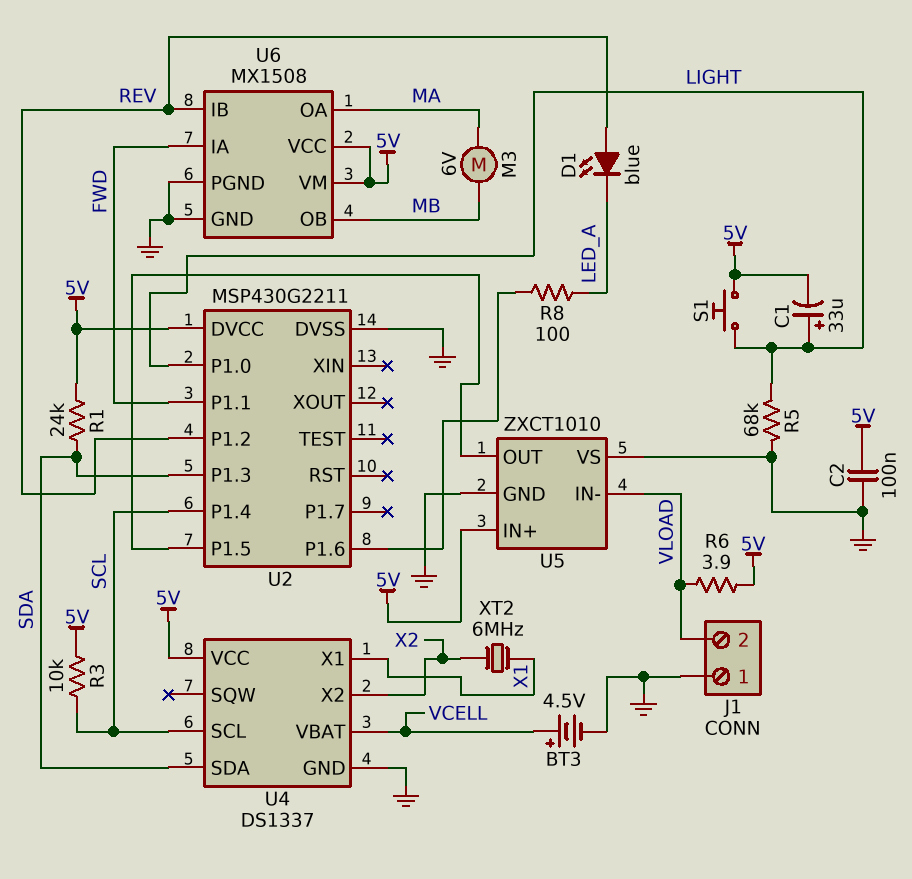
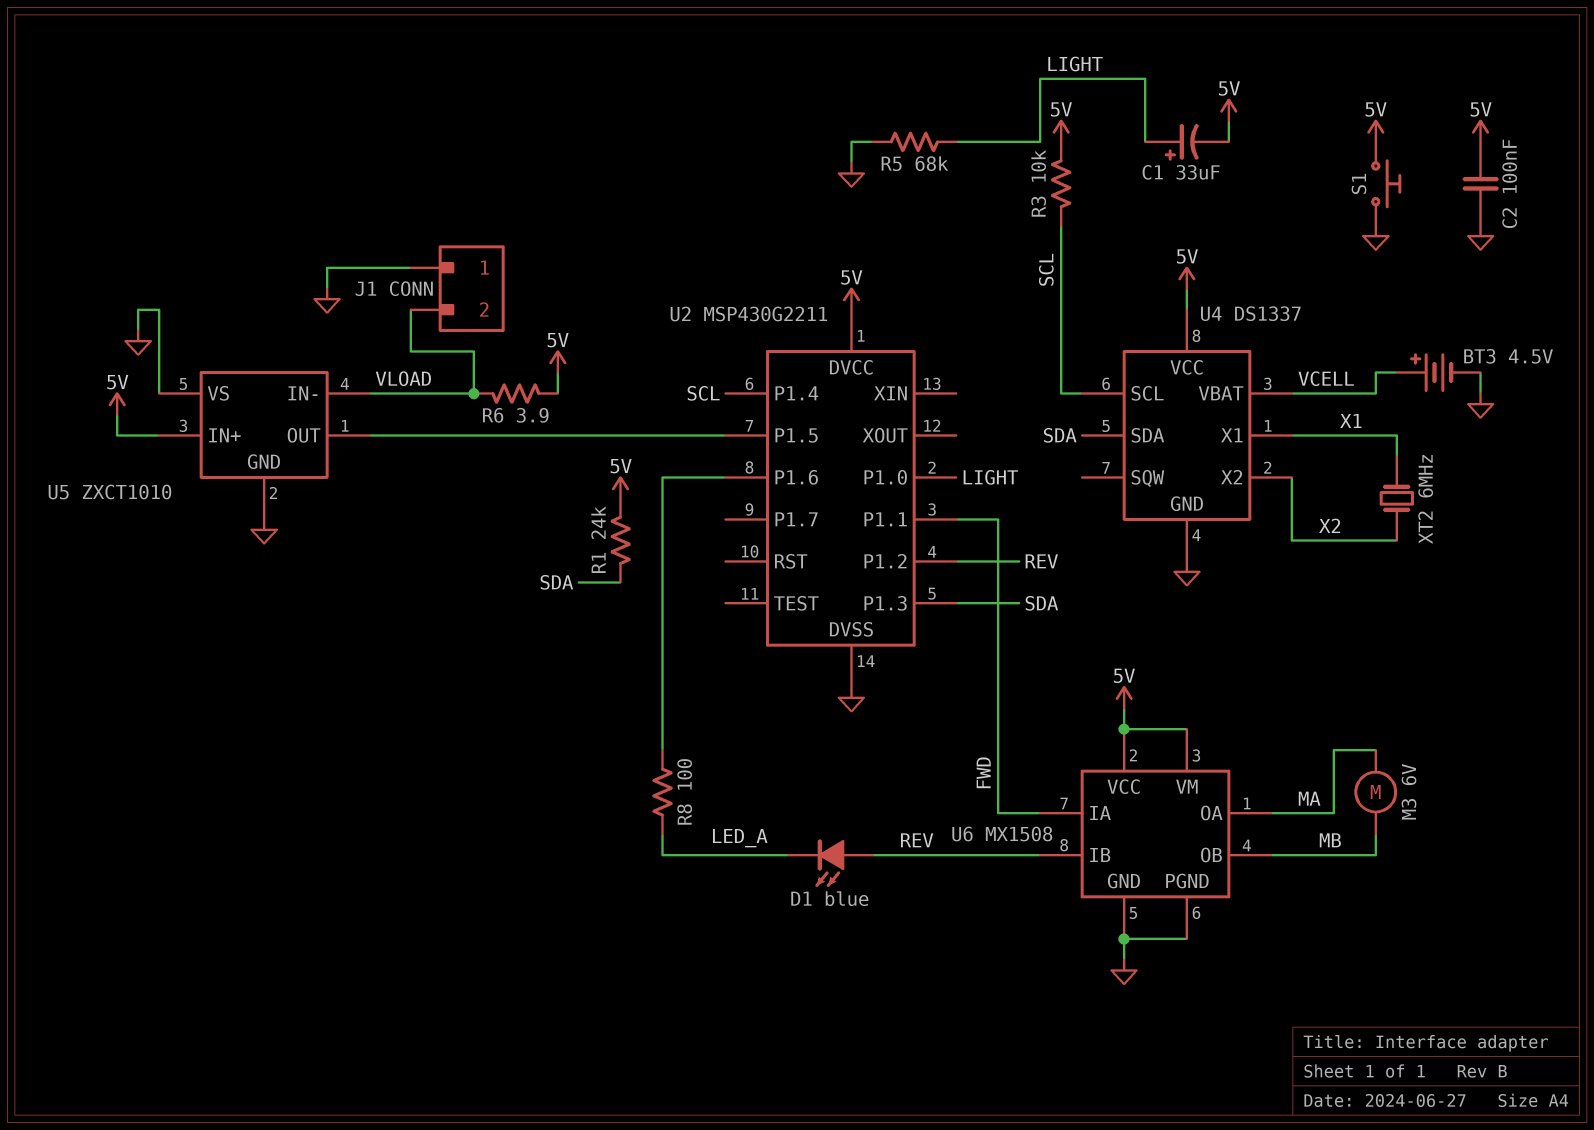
S1: button (5V, LIGHT) -> button (5V, GND)

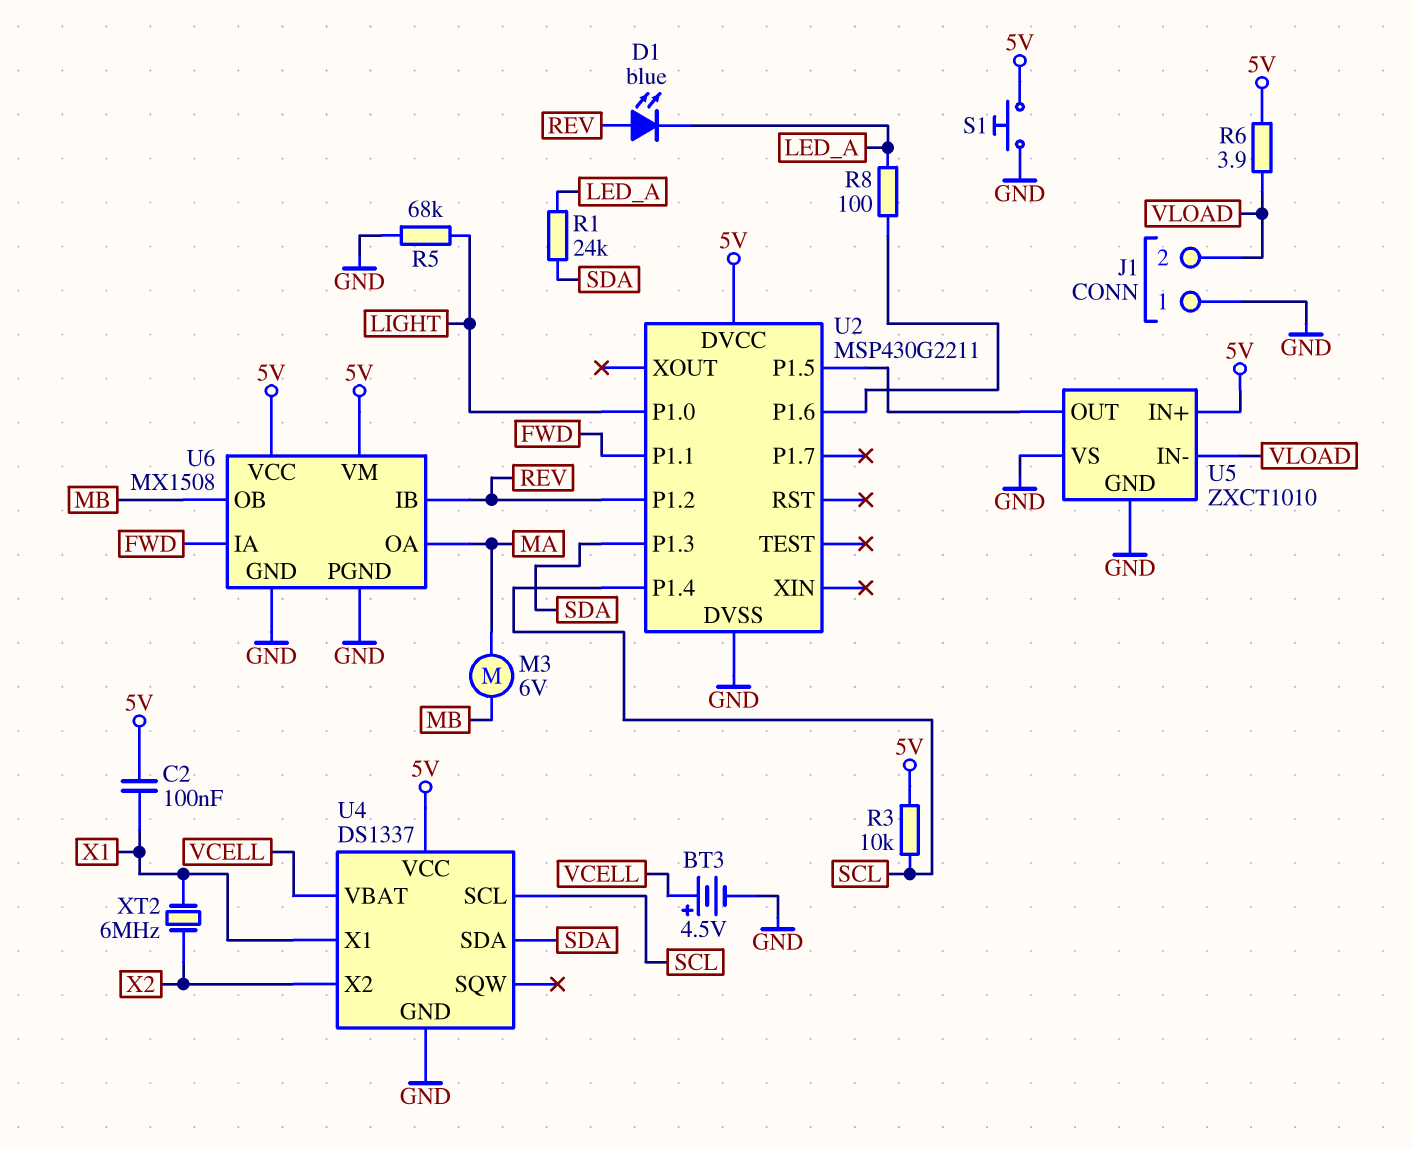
C1: 33uF (plus LIGHT, minus 5V) -> none
C2: 100nF (5V, GND) -> 100nF (5V, X1)
R1: 24k (5V, SDA) -> 24k (LED_A, SDA)

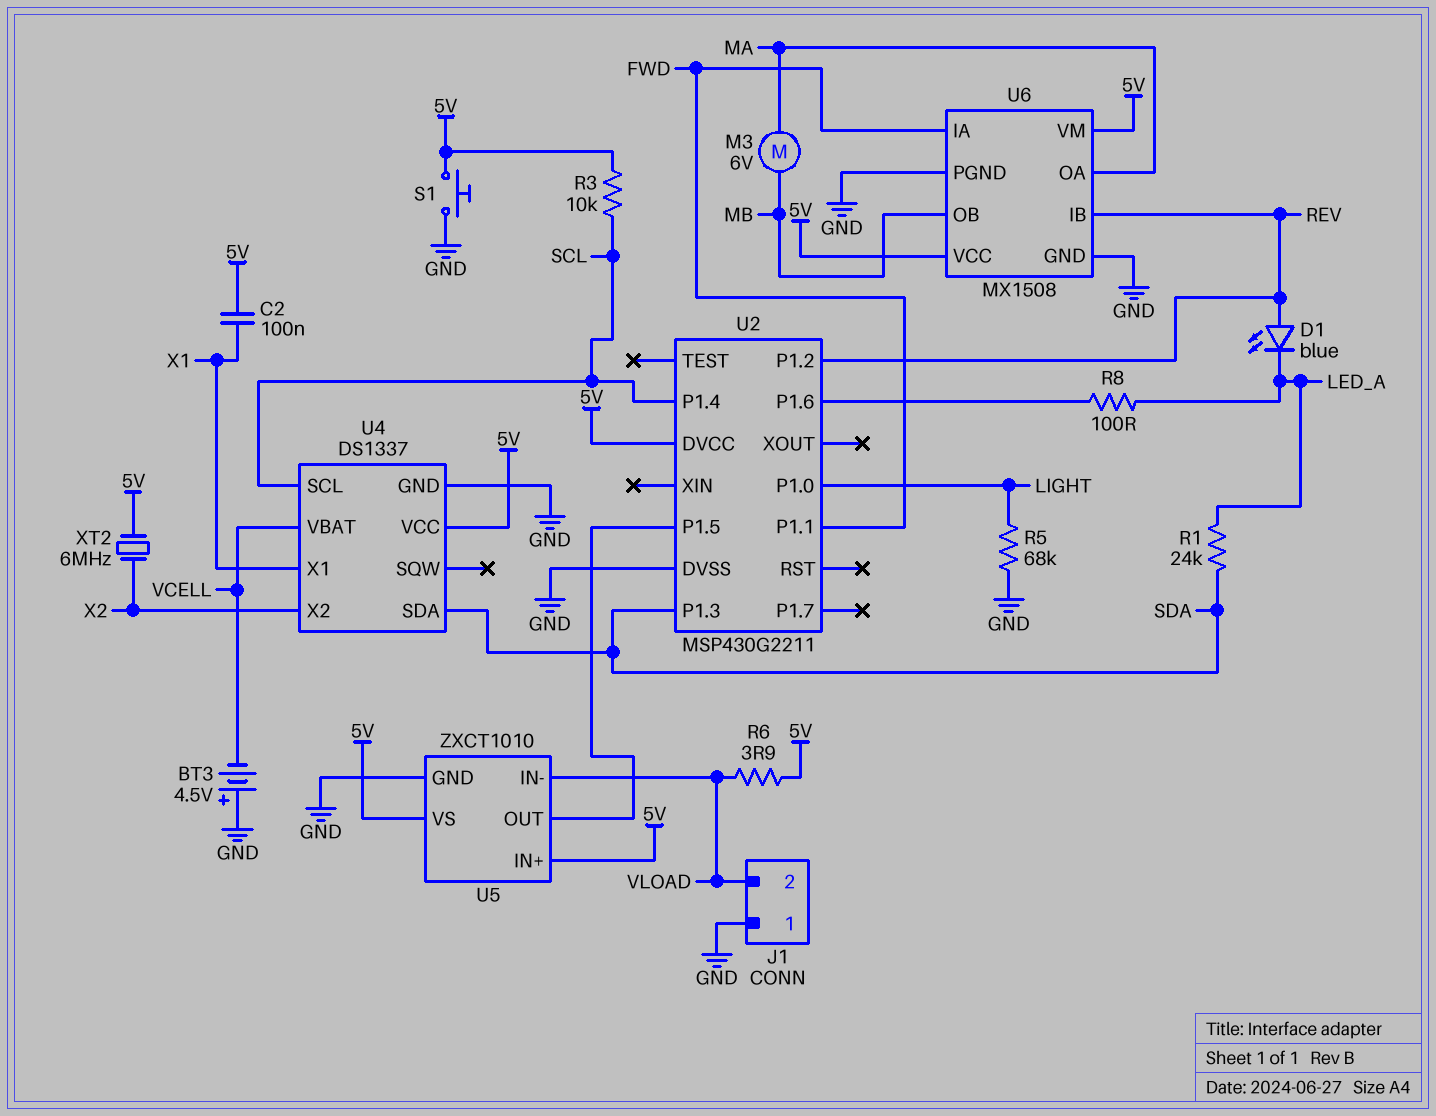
BT3: 4.5V (plus VCELL, minus GND) -> 4.5V (plus GND, minus VCELL)
U5 pin VS: GND -> 5V
XT2: 6MHz (X1, X2) -> 6MHz (5V, X2)

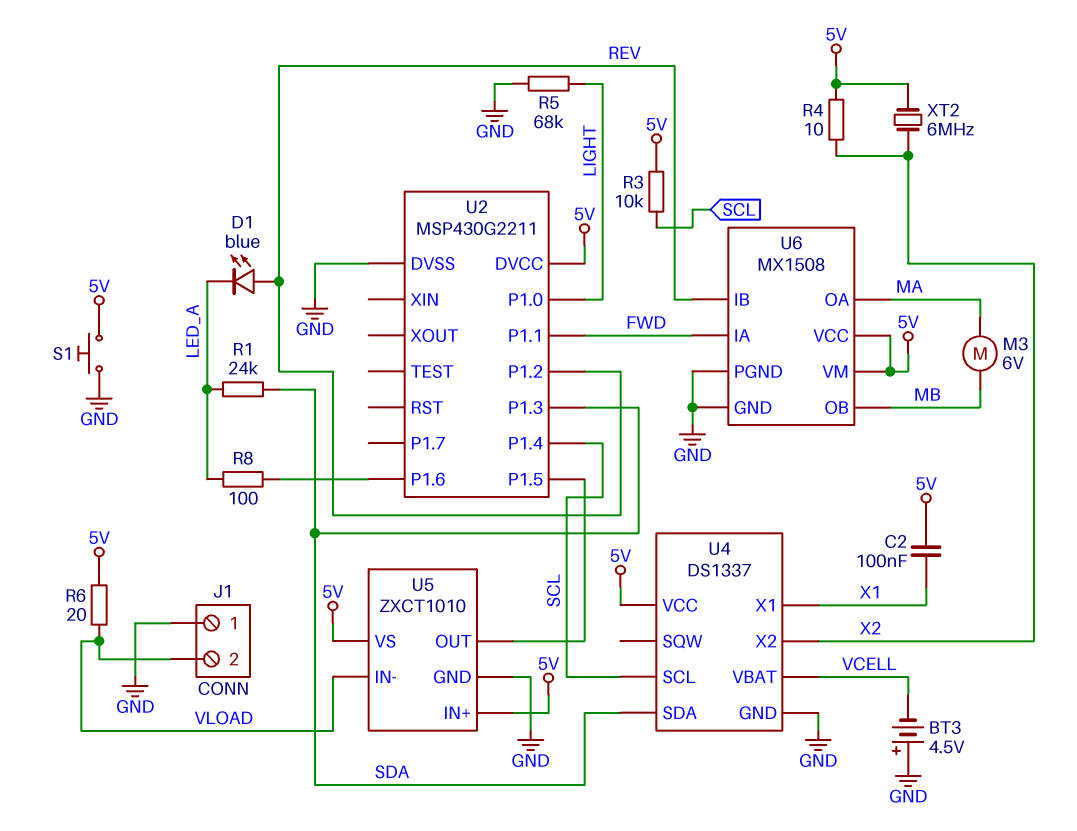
R4: none -> 10 (5V, X2)
R6: 3.9 (5V, VLOAD) -> 20 (5V, VLOAD)

